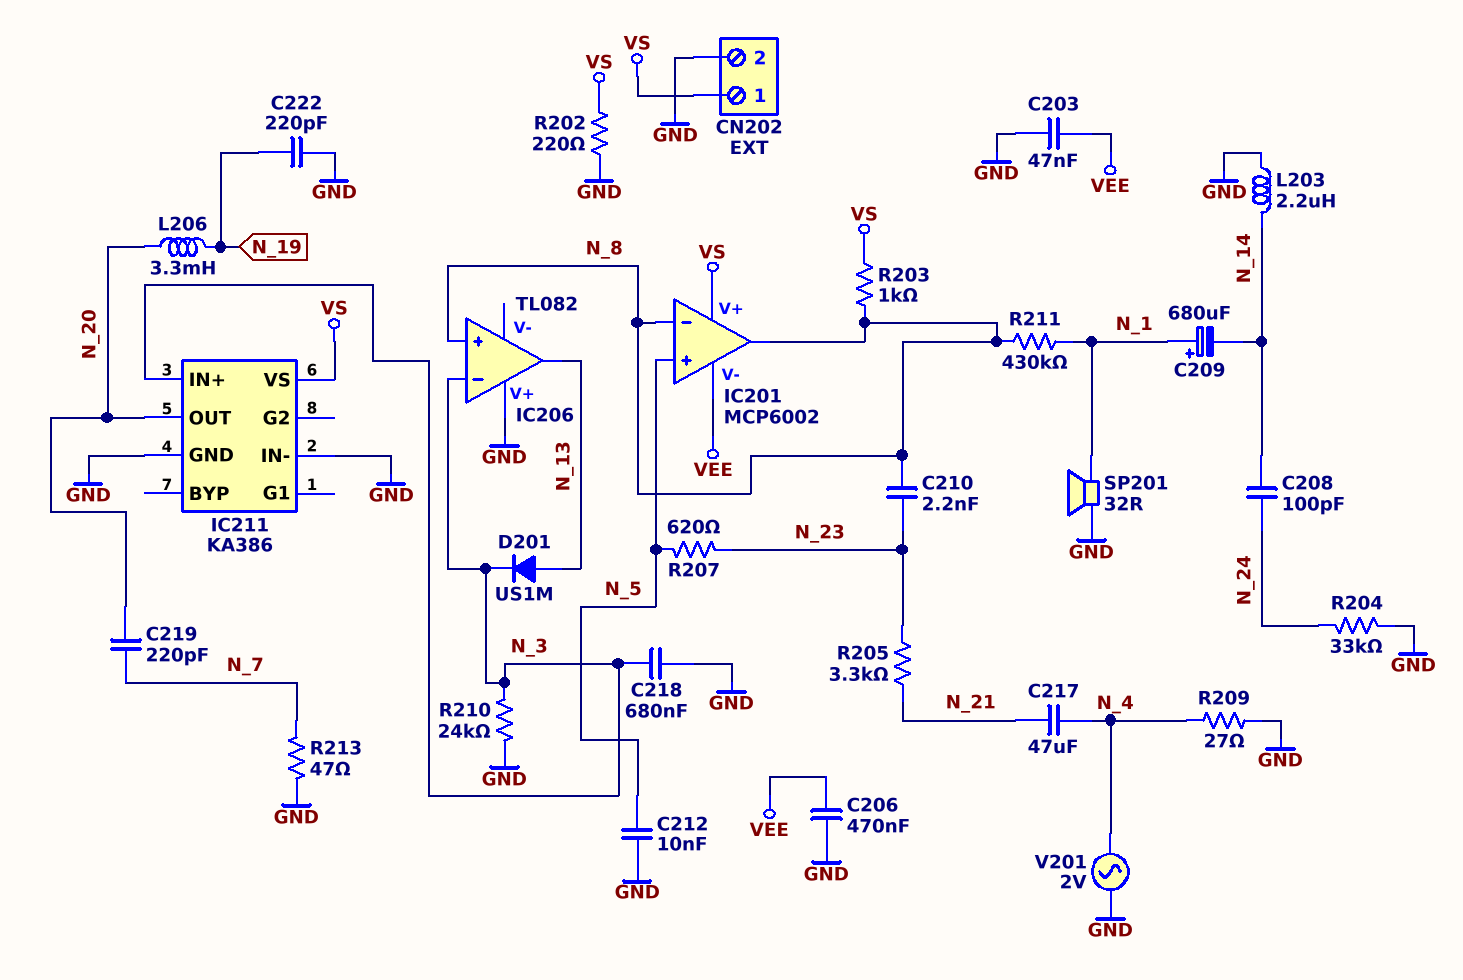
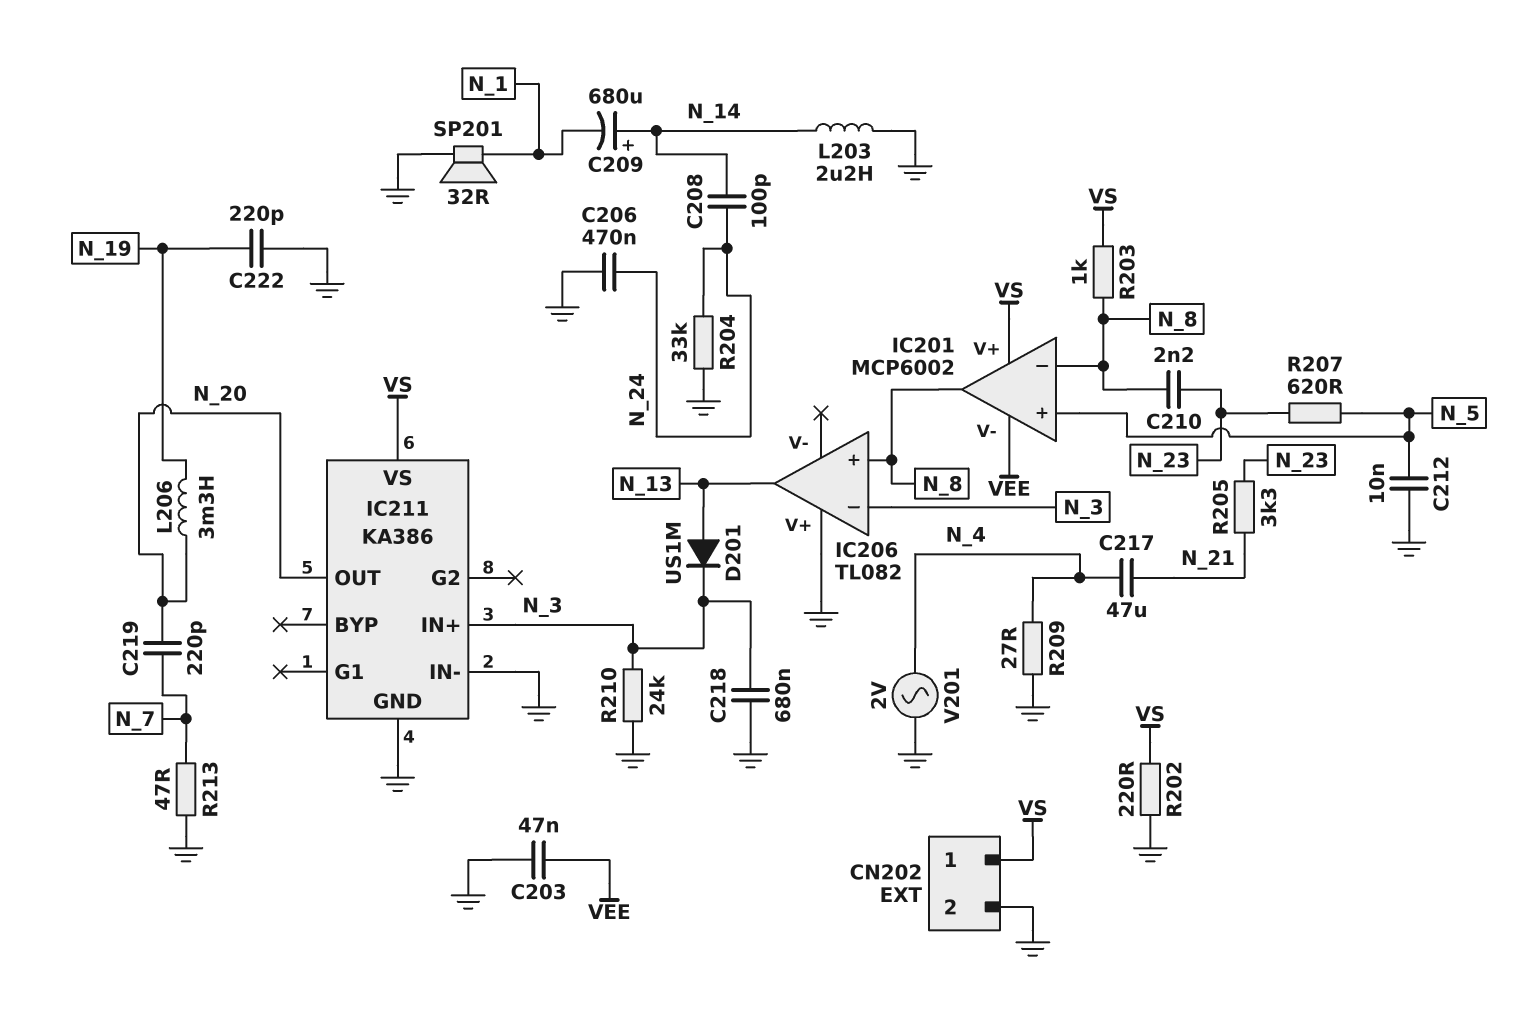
C206: 470nF (GND, VEE) -> 470nF (GND, N_24)
C209: 680uF (plus N_1, minus N_14) -> 680uF (plus N_14, minus N_1)
R211: 430k (N_1, N_8) -> none

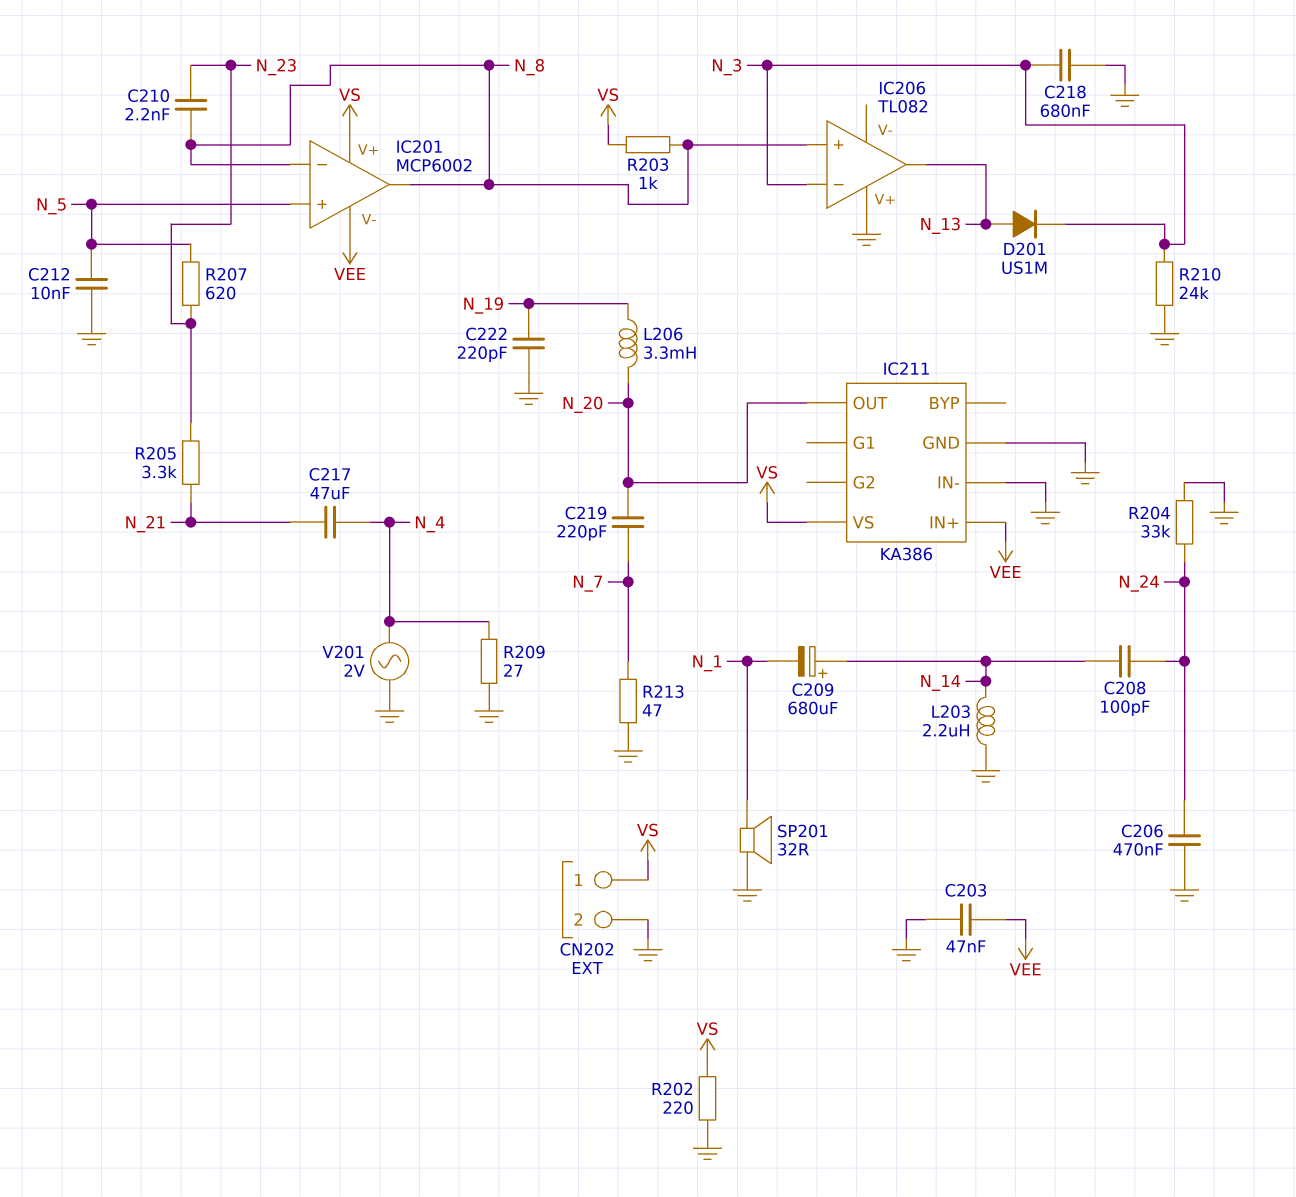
IC211 pin IN+: N_3 -> VEE

